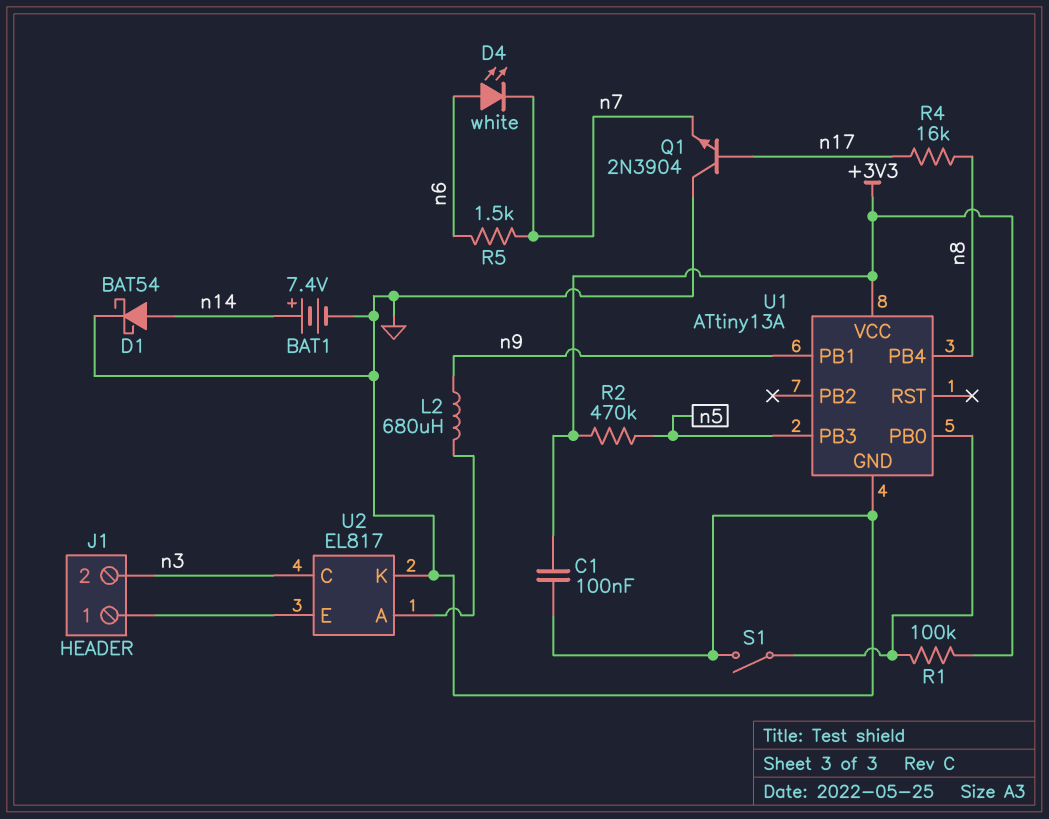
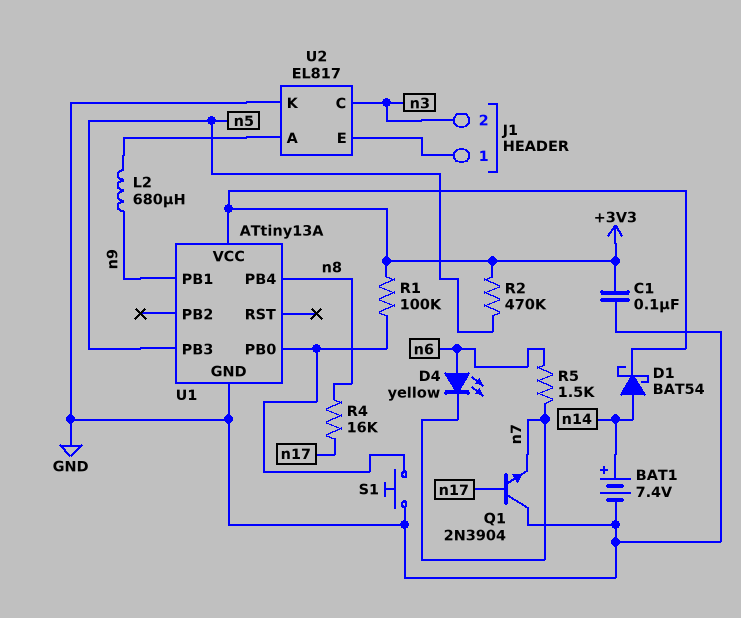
D1: schottky BAT54 (A n14, K GND) -> schottky BAT54 (A n14, K +3V3)
D4: LED white (A n6, K n7) -> LED yellow (A n6, K n7)
S1: switch (GND, U1/PB0) -> button (GND, U1/PB0)

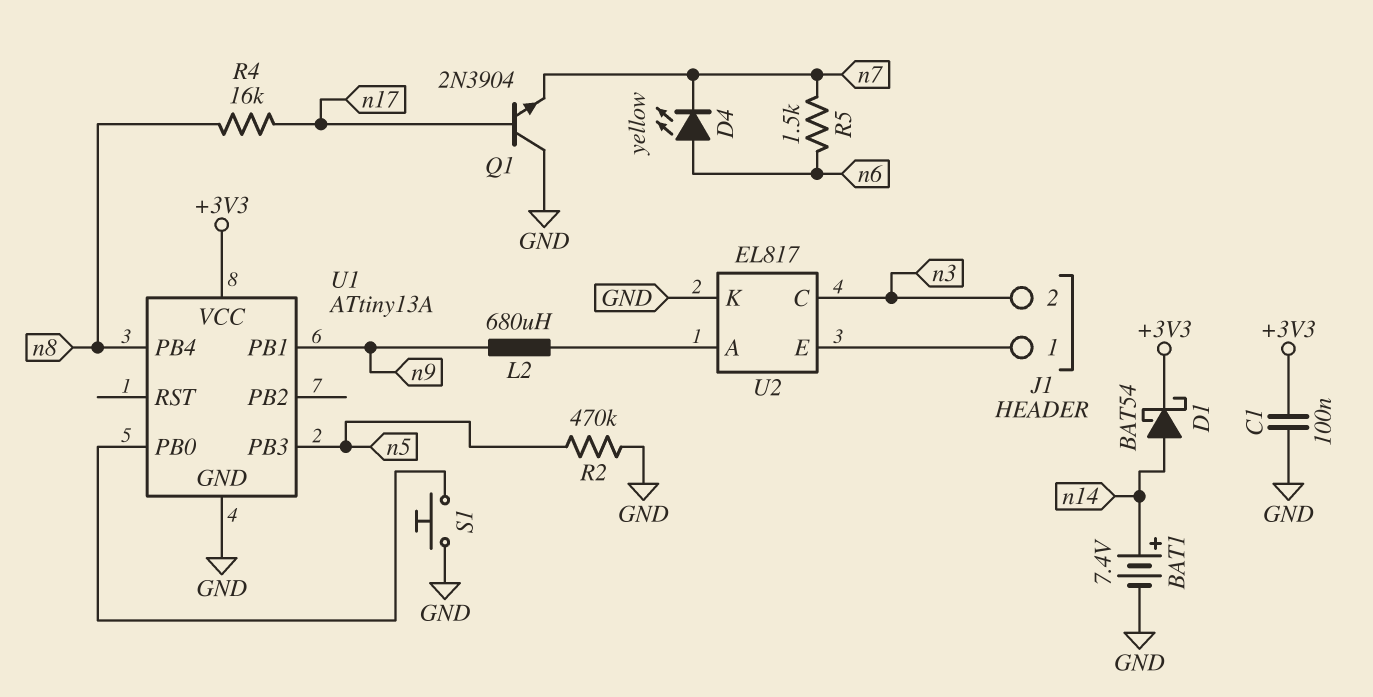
R1: 100k (+3V3, U1/PB0) -> none
R2: 470k (+3V3, n5) -> 470k (GND, n5)

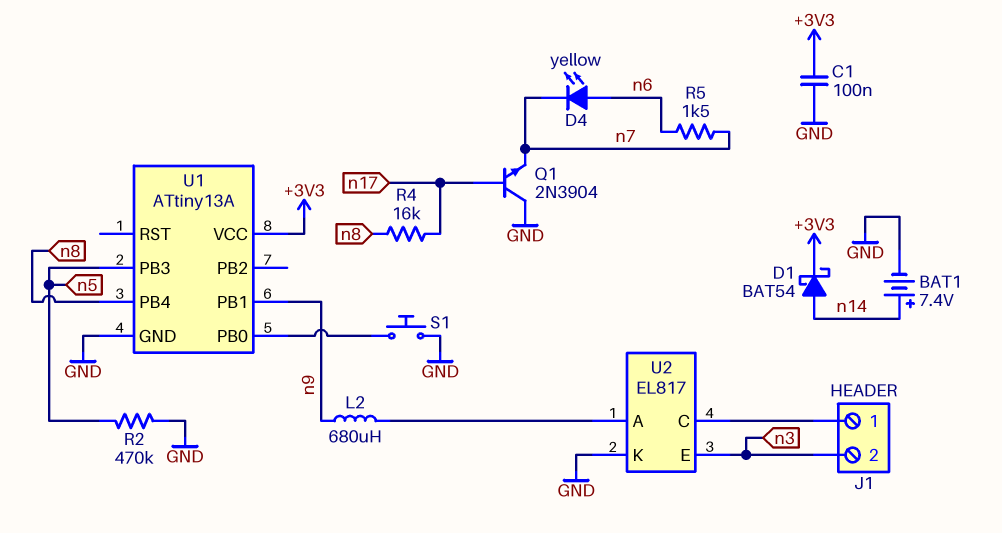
U2 pin C: n3 -> J1/1
U2 pin E: J1/1 -> n3

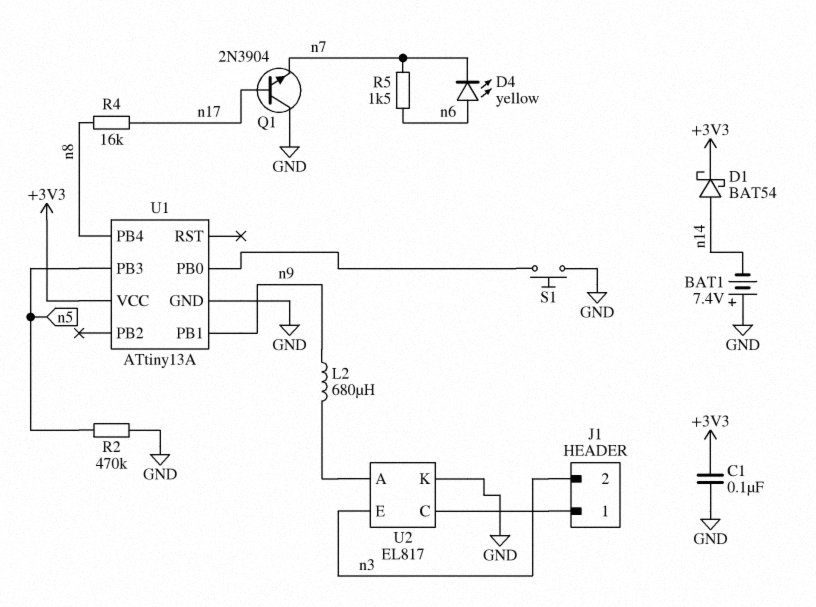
BAT1: 7.4V (plus n14, minus GND) -> 7.4V (plus GND, minus n14)

